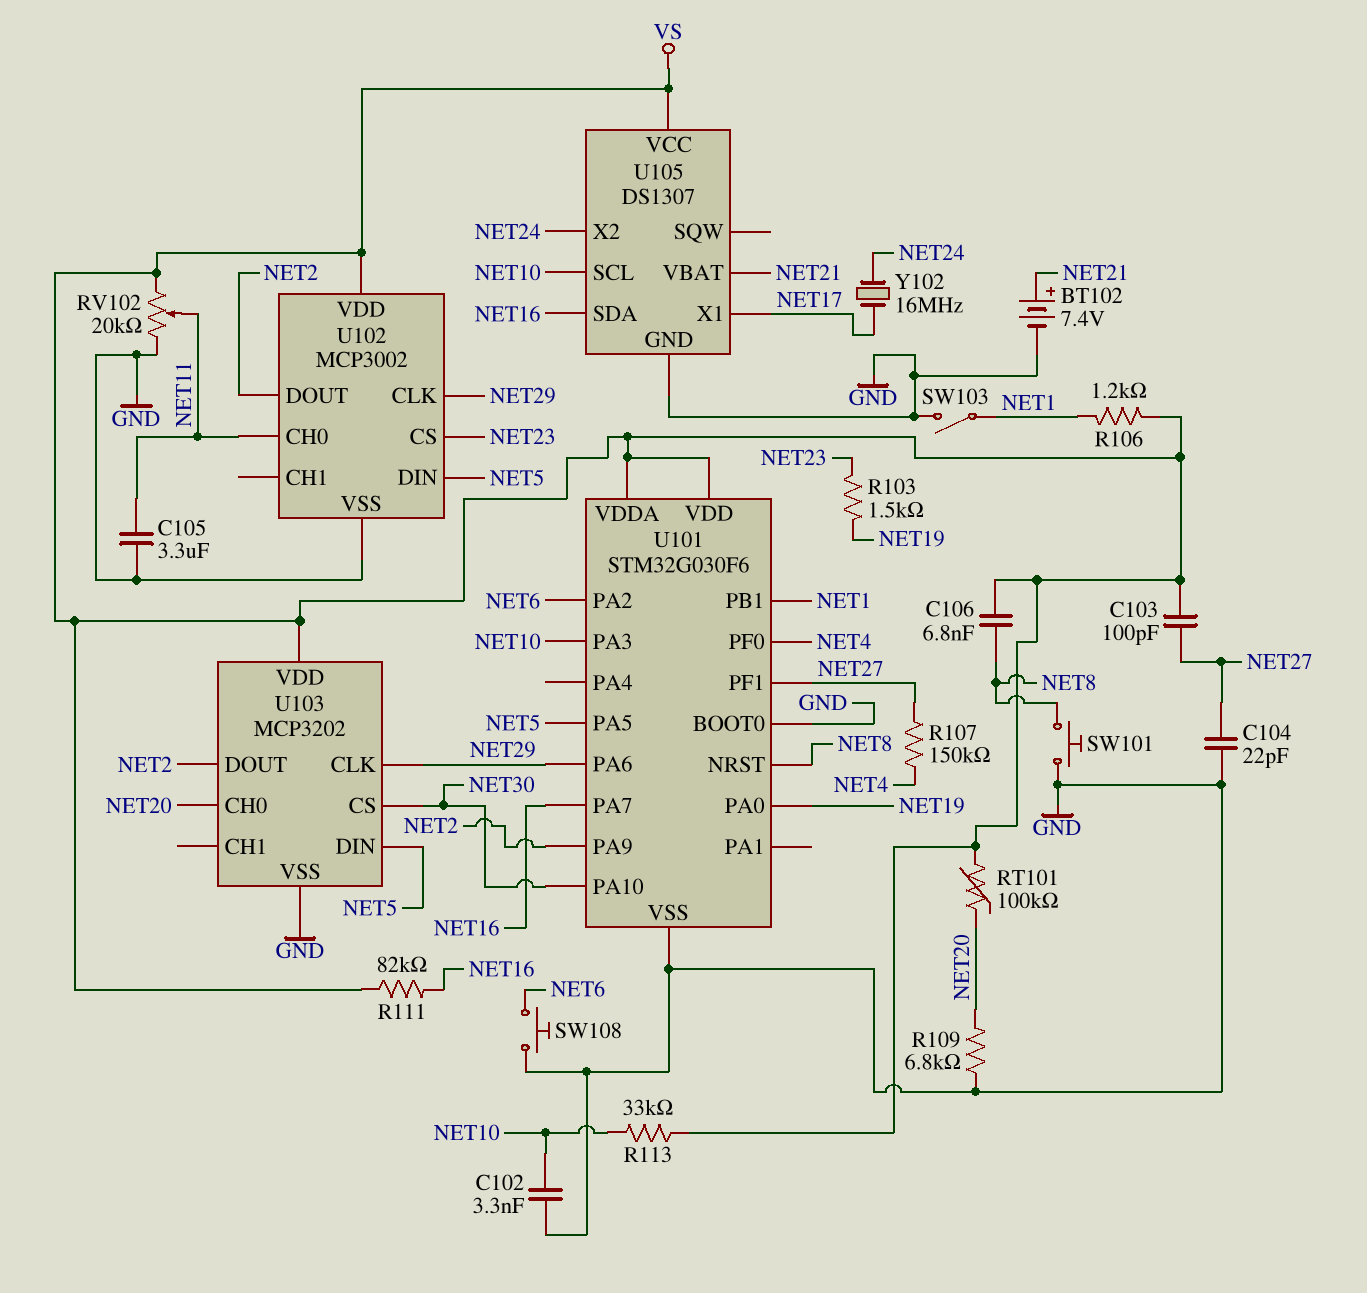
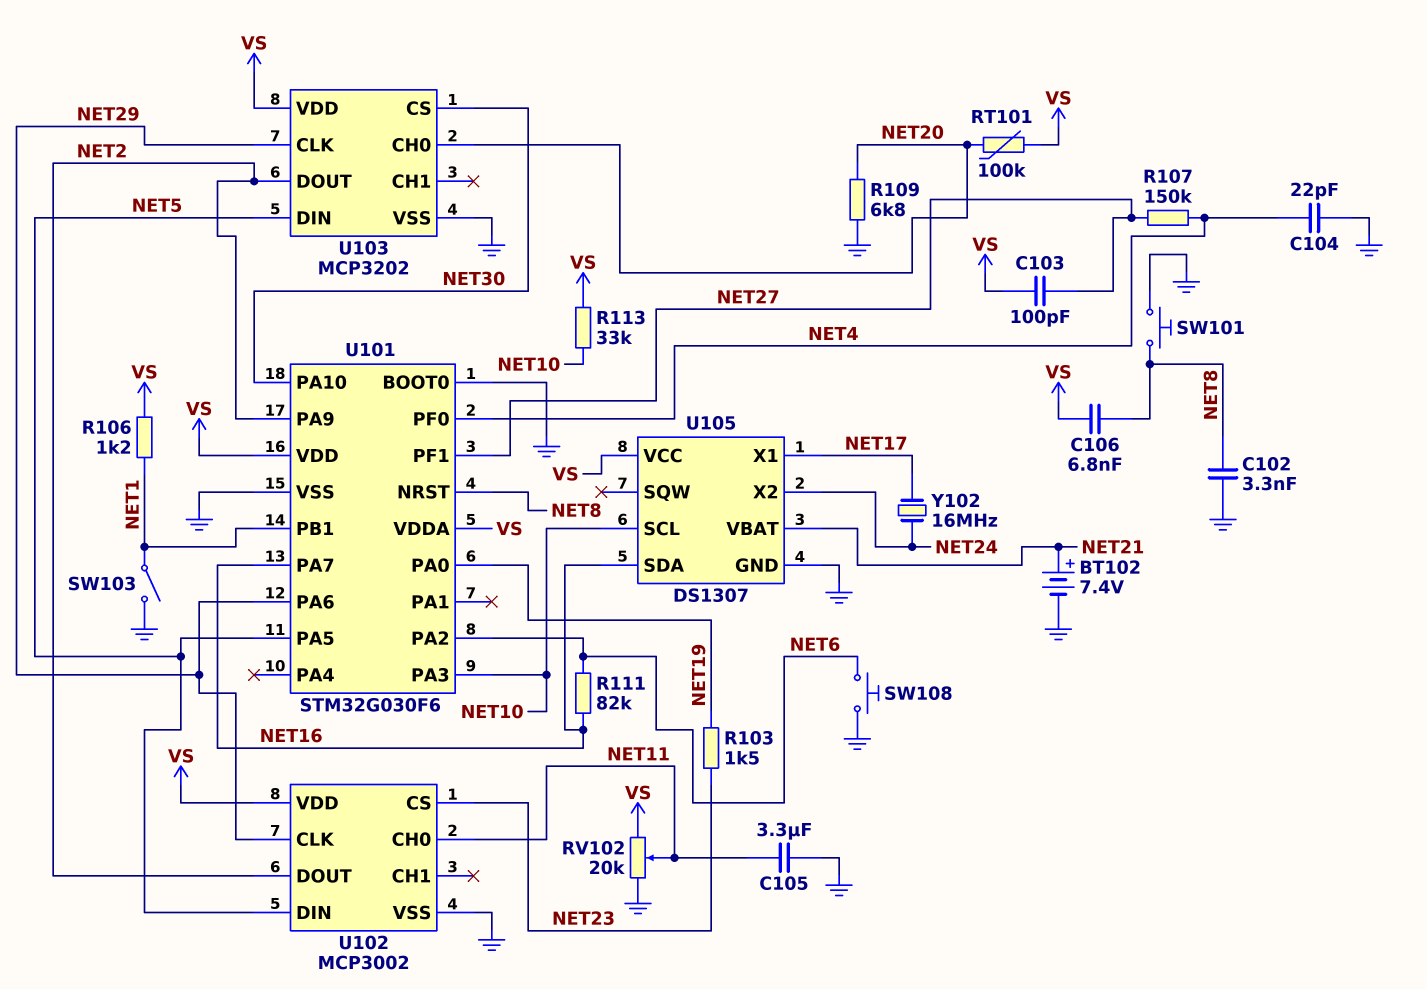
C102: 3.3nF (GND, NET10) -> 3.3nF (GND, NET8)
C104: 22pF (GND, NET27) -> 22pF (GND, NET4)
R111: 82k (NET16, VS) -> 82k (NET6, NET16)

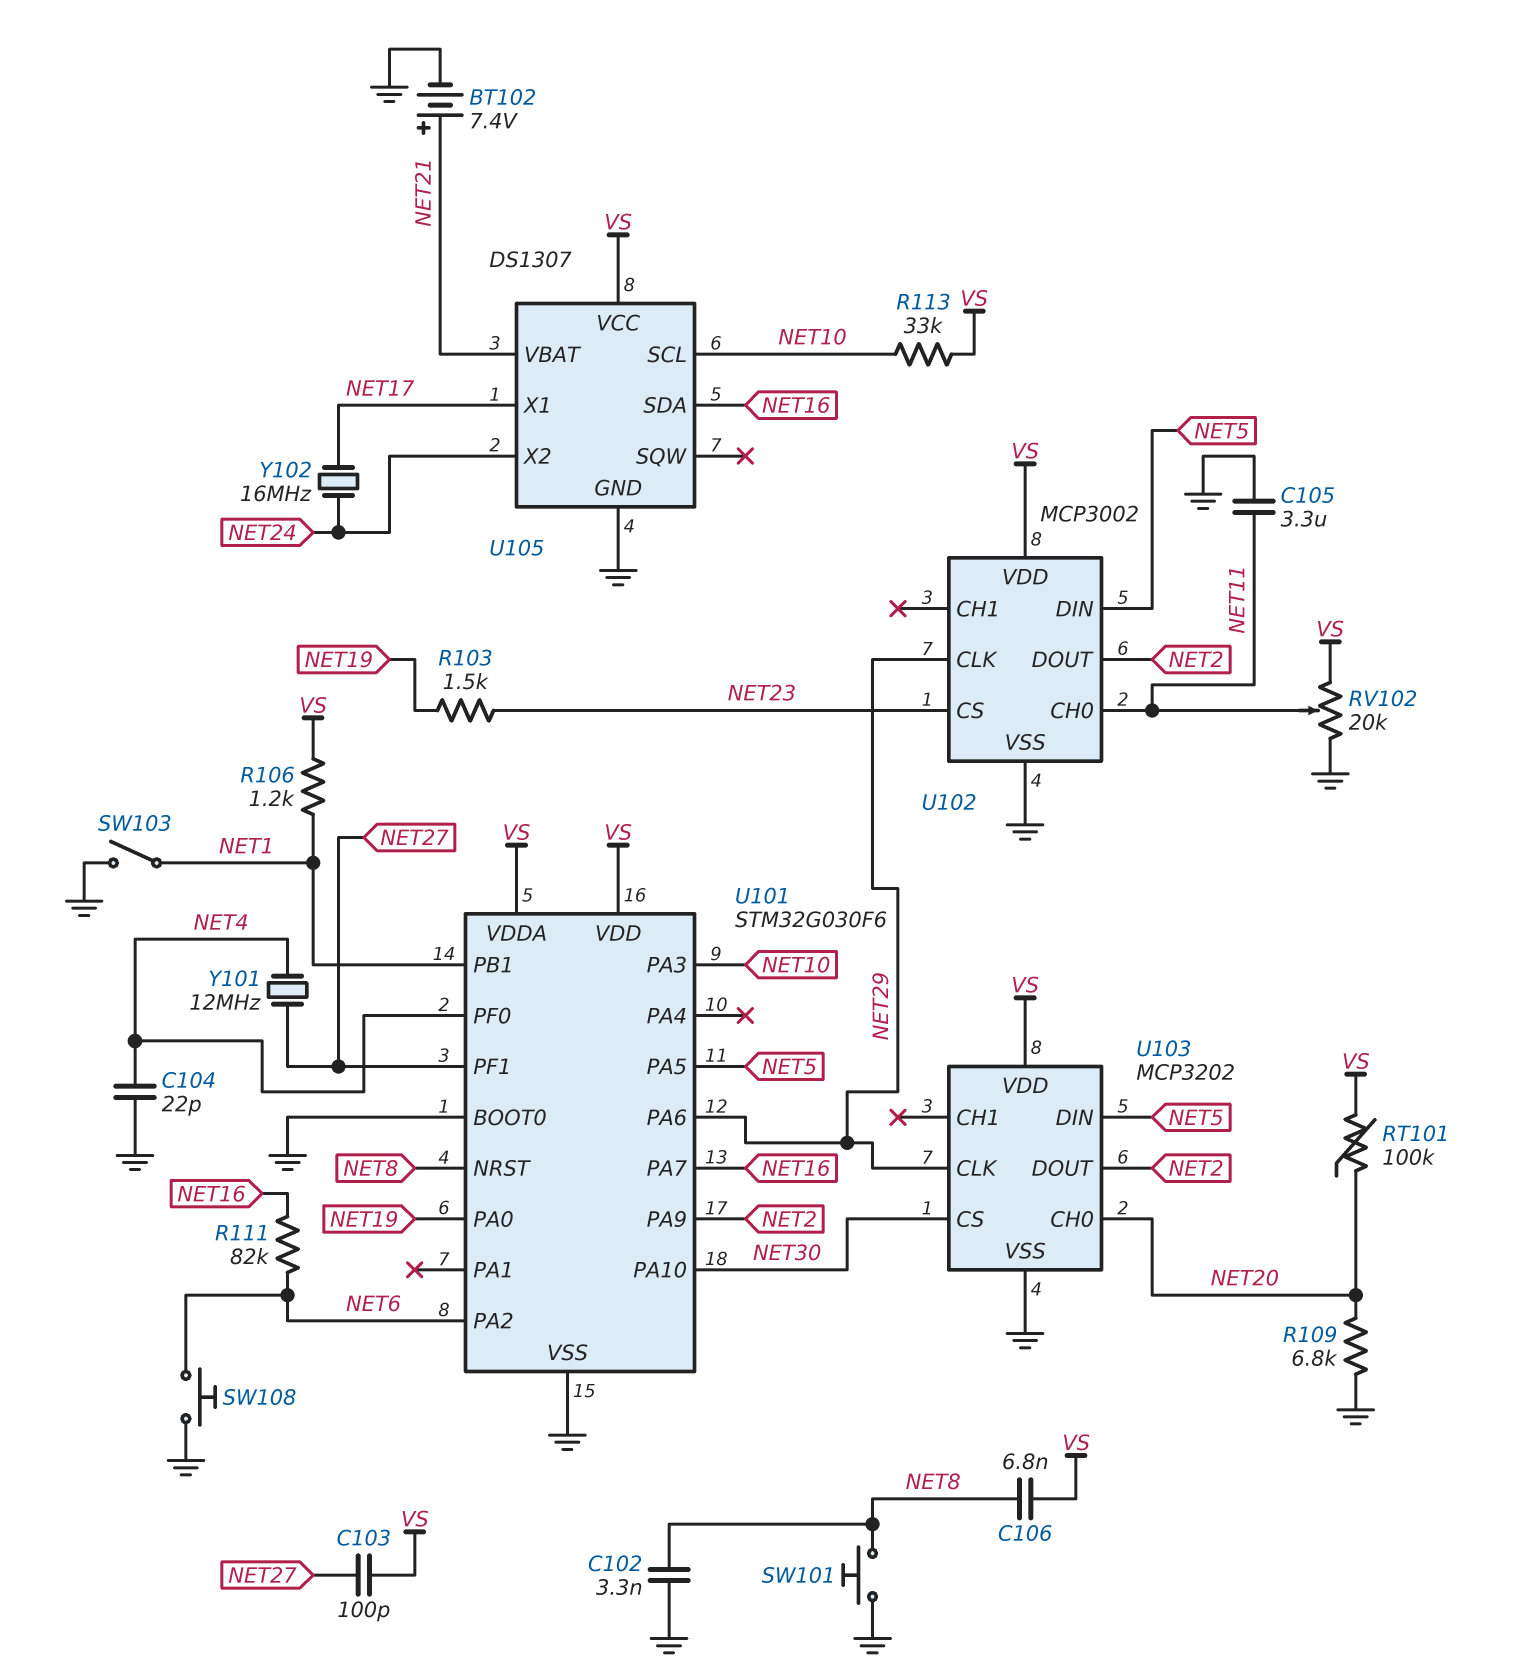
R107: 150k (NET4, NET27) -> none
Y101: none -> 12MHz (NET4, NET27)

